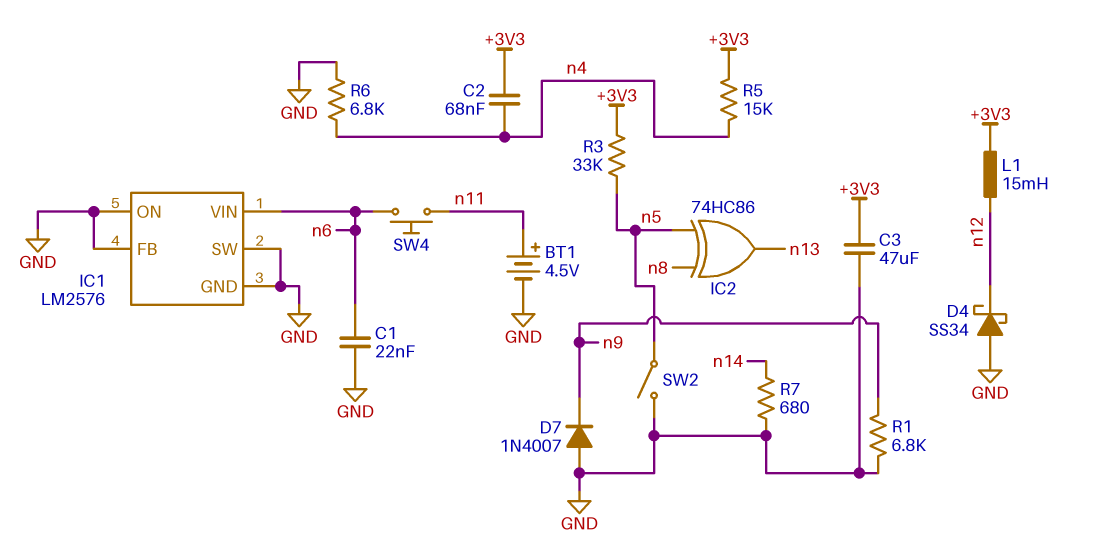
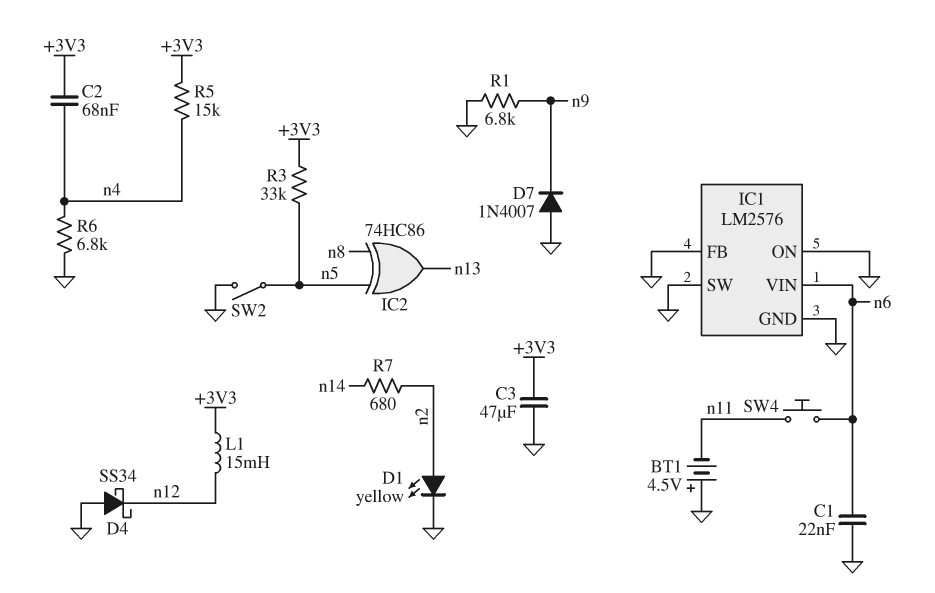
BT1: 4.5V (plus n11, minus GND) -> 4.5V (plus GND, minus n11)
D1: none -> LED yellow (A n2, K GND)
R7: 680 (GND, n14) -> 680 (n2, n14)

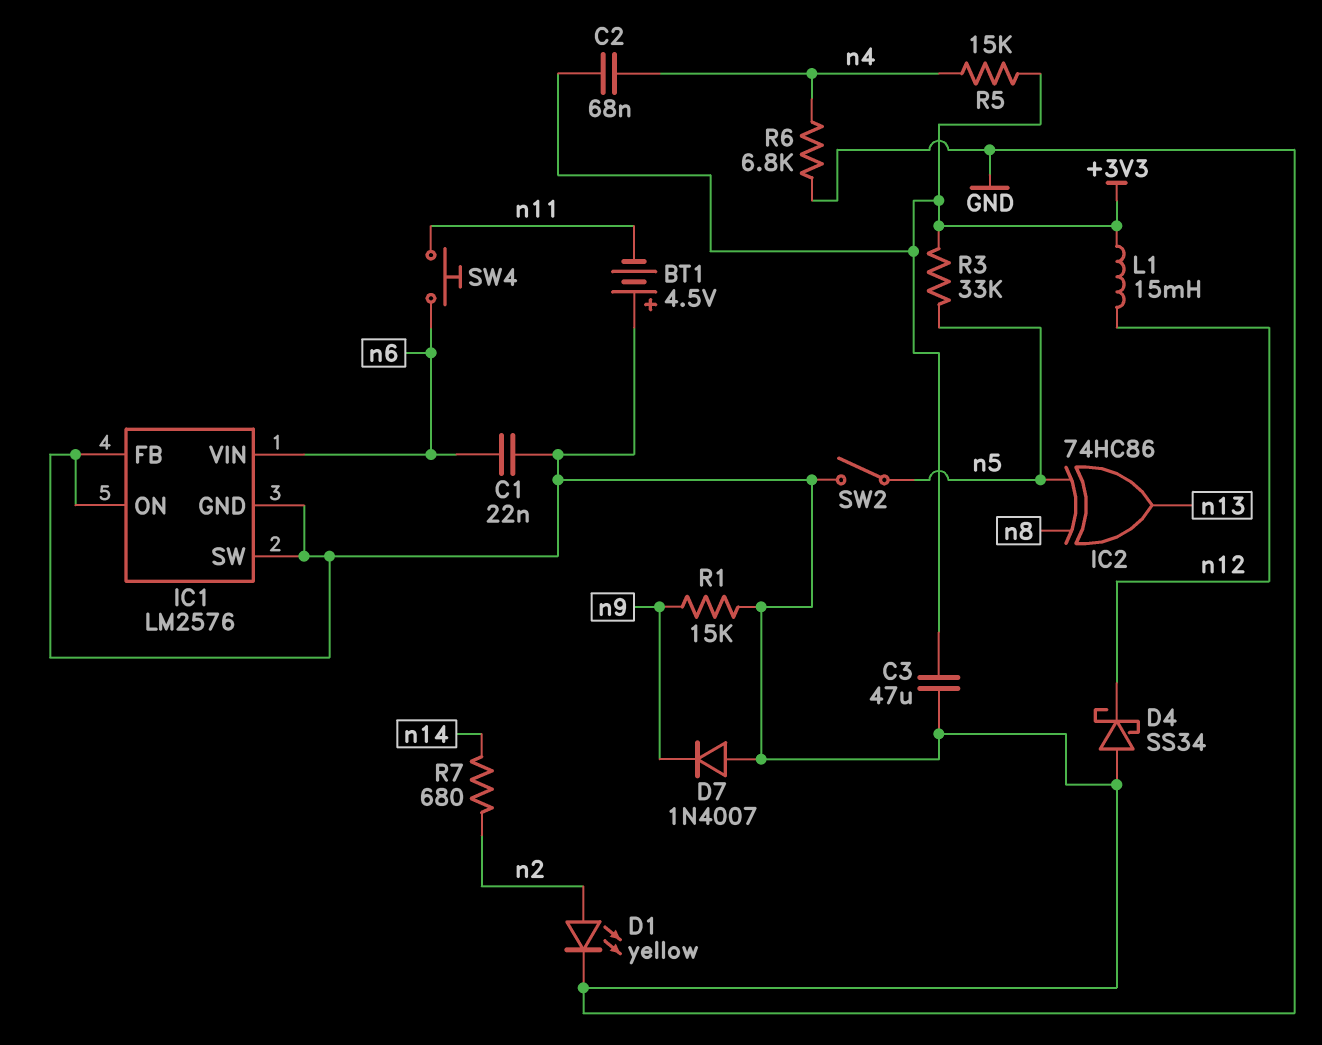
R1: 6.8k (GND, n9) -> 15k (GND, n9)

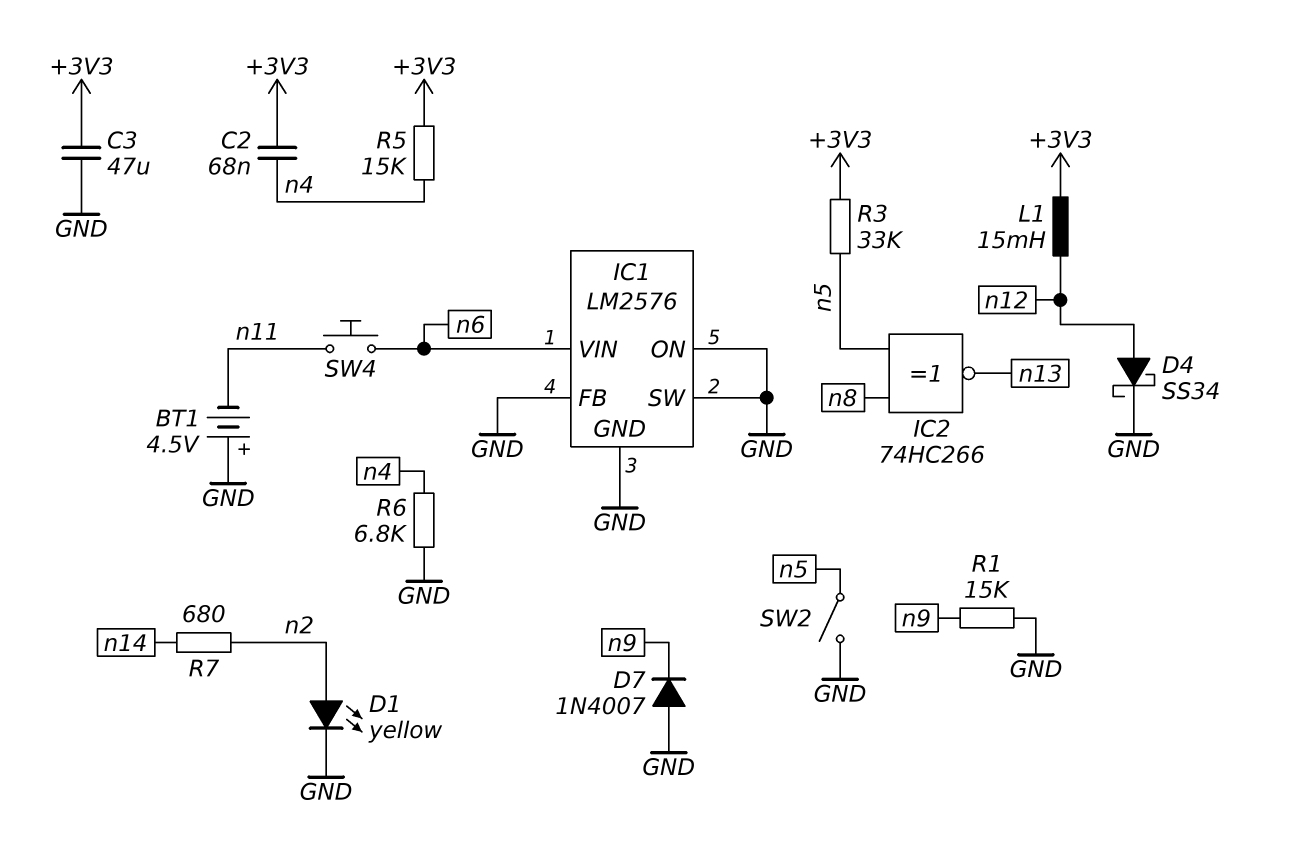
C1: 22nF (GND, n6) -> none
D4: schottky SS34 (A GND, K n12) -> schottky SS34 (A n12, K GND)
IC2: XOR 74HC86 (in n5, in n8, out n13) -> XNOR 74HC266 (in n5, in n8, out n13)

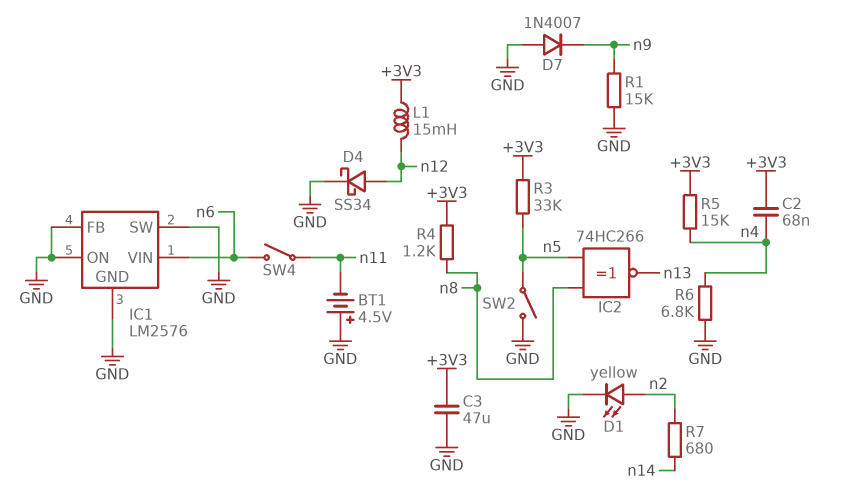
R4: none -> 1.2k (+3V3, n8)
SW4: button (n6, n11) -> switch (n6, n11)

